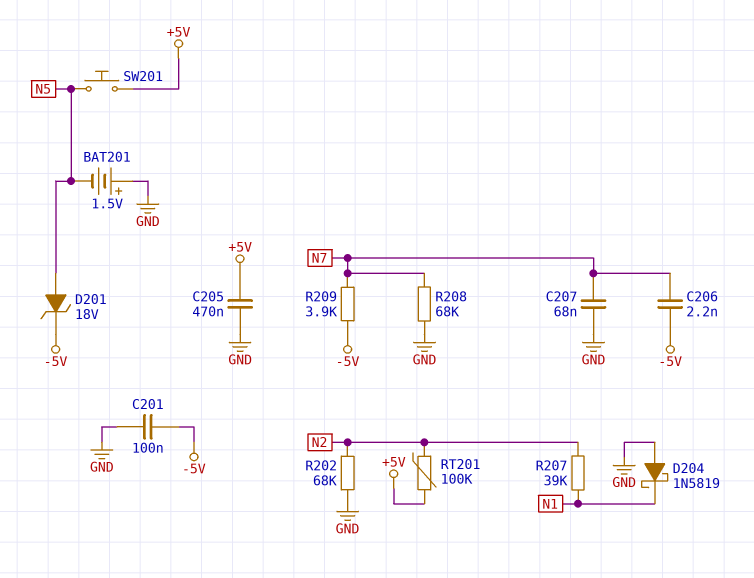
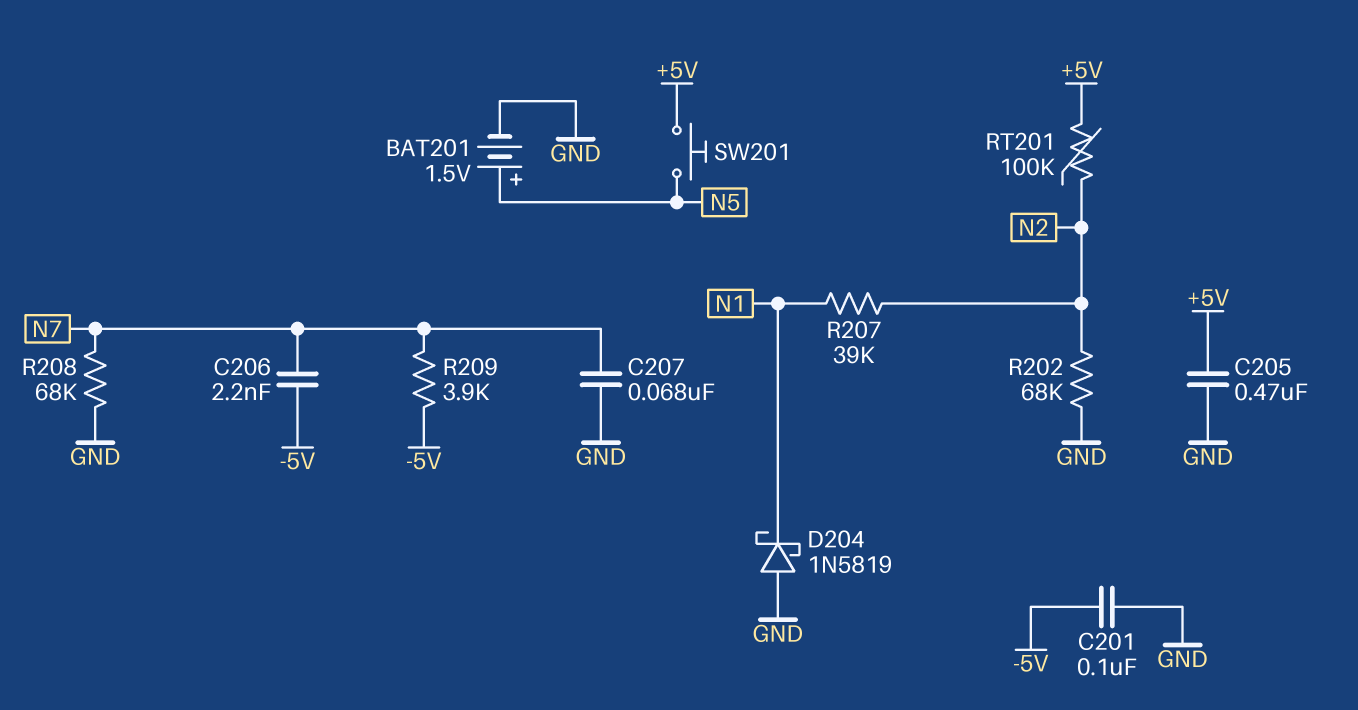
BAT201: 1.5V (plus GND, minus N5) -> 1.5V (plus N5, minus GND)
D201: zener 18V (A N5, K -5V) -> none

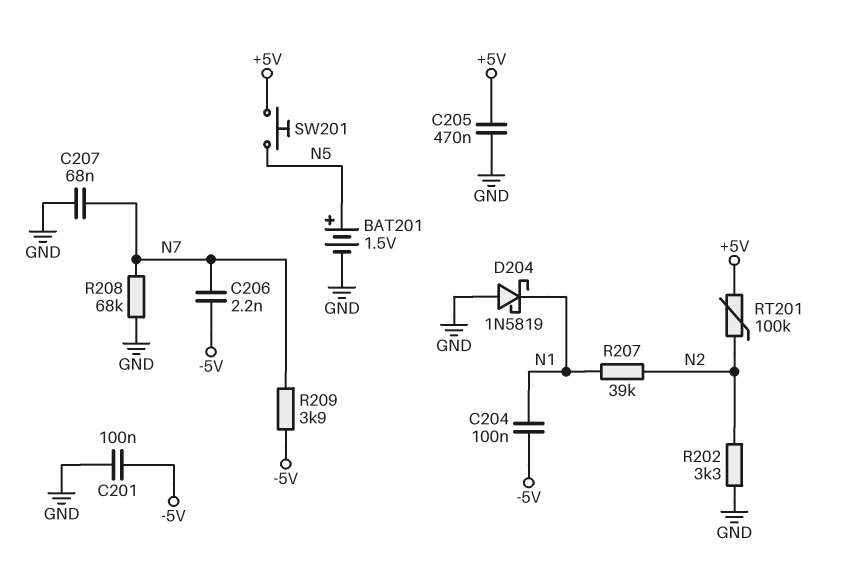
C204: none -> 100nF (-5V, N1)
R202: 68k (GND, N2) -> 3.3k (GND, N2)

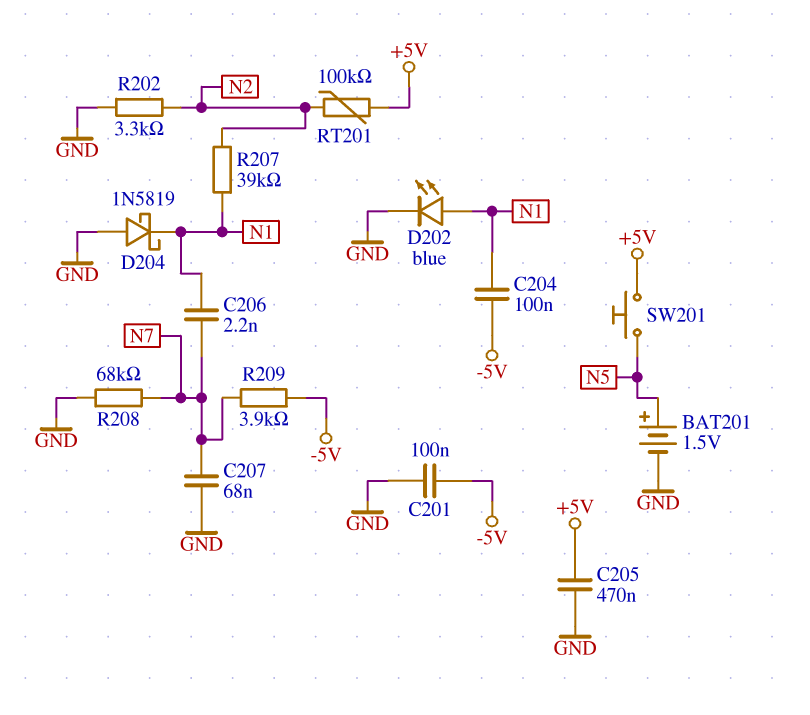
C206: 2.2nF (-5V, N7) -> 2.2nF (N1, N7)
D202: none -> LED blue (A N1, K GND)

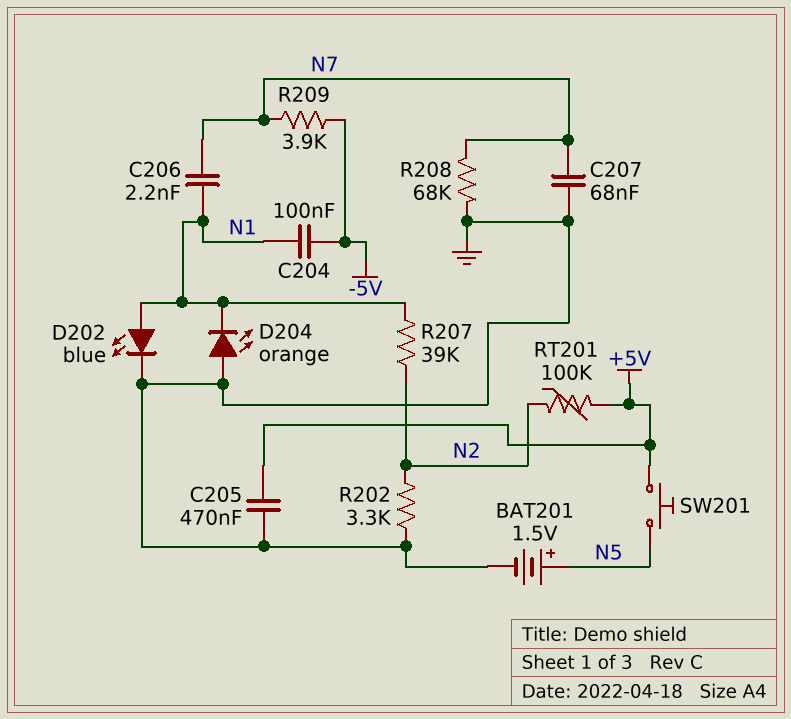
C201: 100nF (-5V, GND) -> none
D204: schottky 1N5819 (A GND, K N1) -> LED orange (A GND, K N1)

